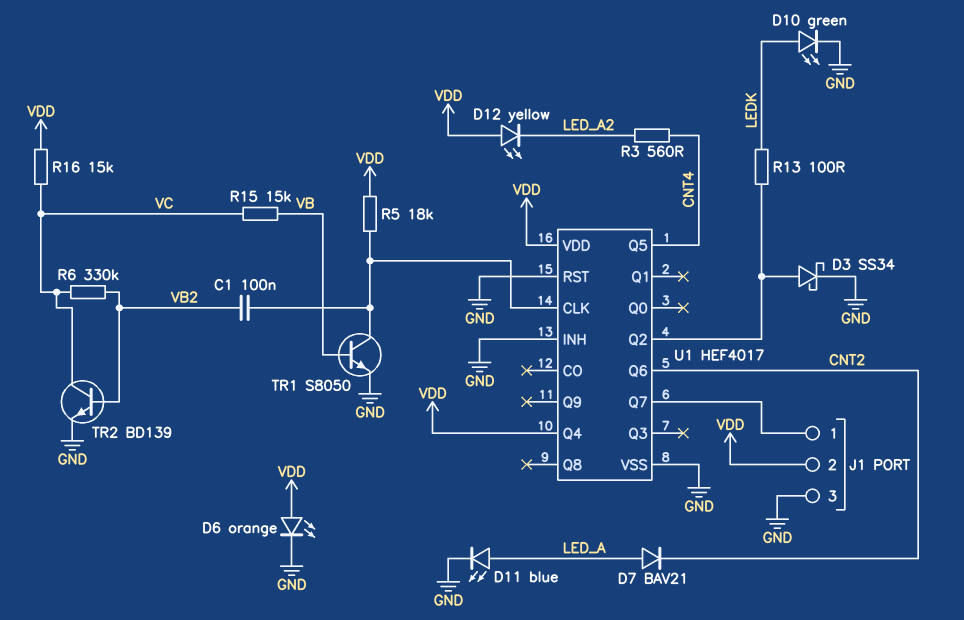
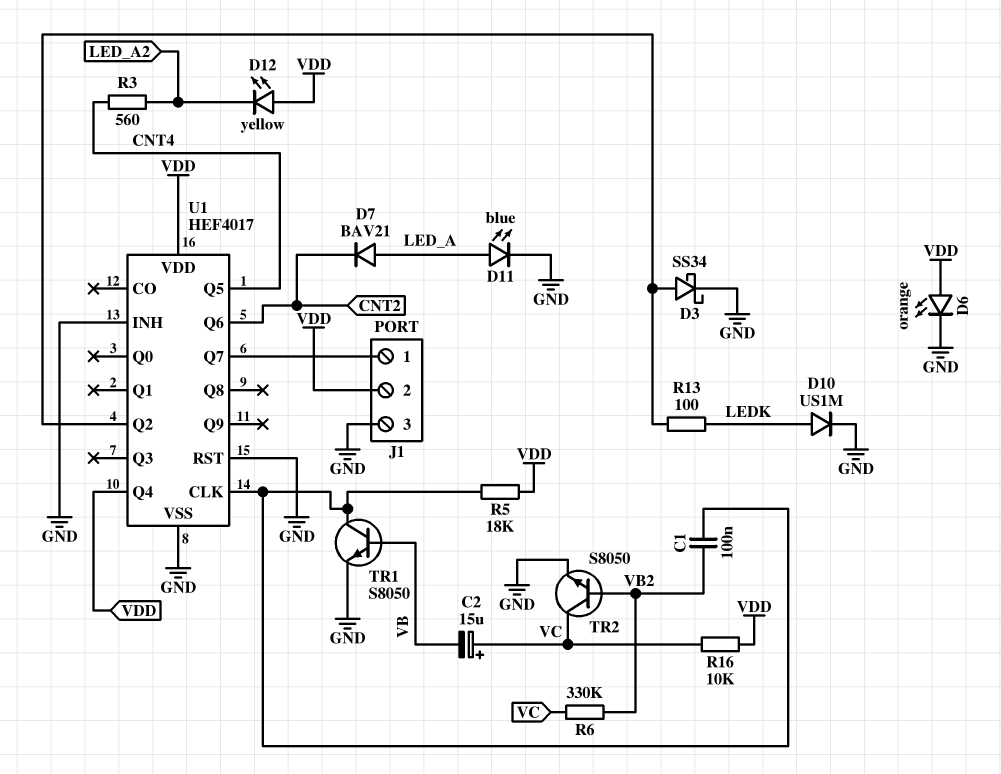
C2: none -> 15uF (plus VC, minus VB)
D10: LED green (A LEDK, K GND) -> diode US1M (A LEDK, K GND)
R15: 15k (VB, VC) -> none
R16: 15k (VC, VDD) -> 10k (VC, VDD)
TR2: NPN BD139 (B VB2, C VC, E GND) -> NPN S8050 (B VB2, C VC, E GND)

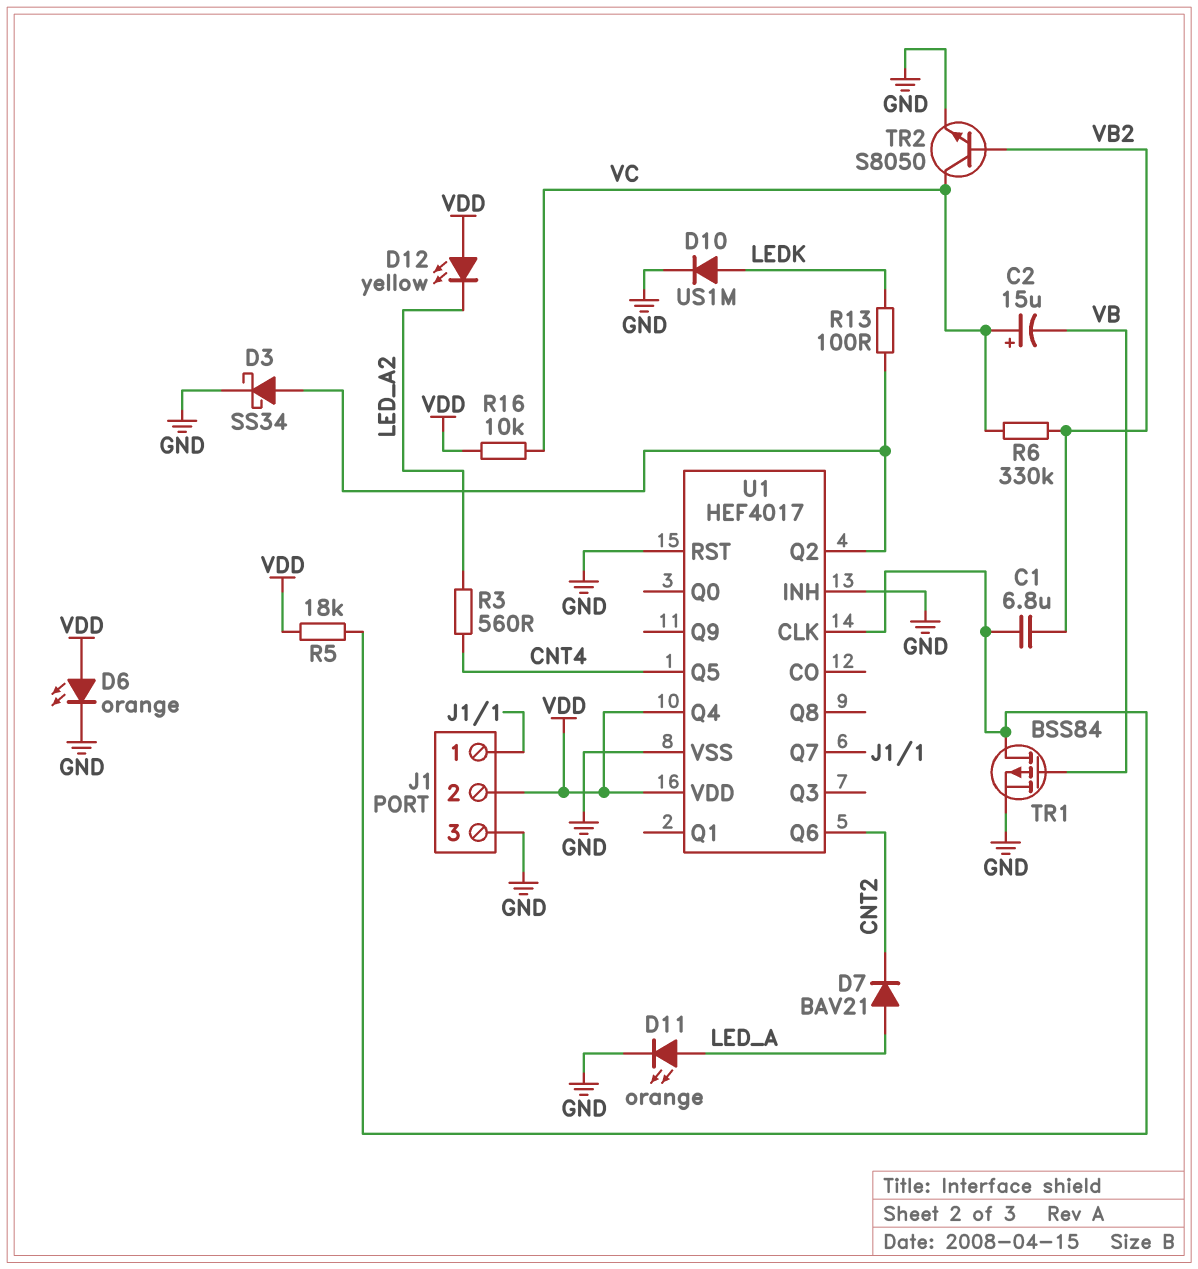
C1: 100nF (U1/CLK, VB2) -> 6.8uF (U1/CLK, VB2)
D11: LED blue (A LED_A, K GND) -> LED orange (A LED_A, K GND)
TR1: NPN S8050 (B VB, C U1/CLK, E GND) -> PMOS BSS84 (G VB, D U1/CLK, S GND)

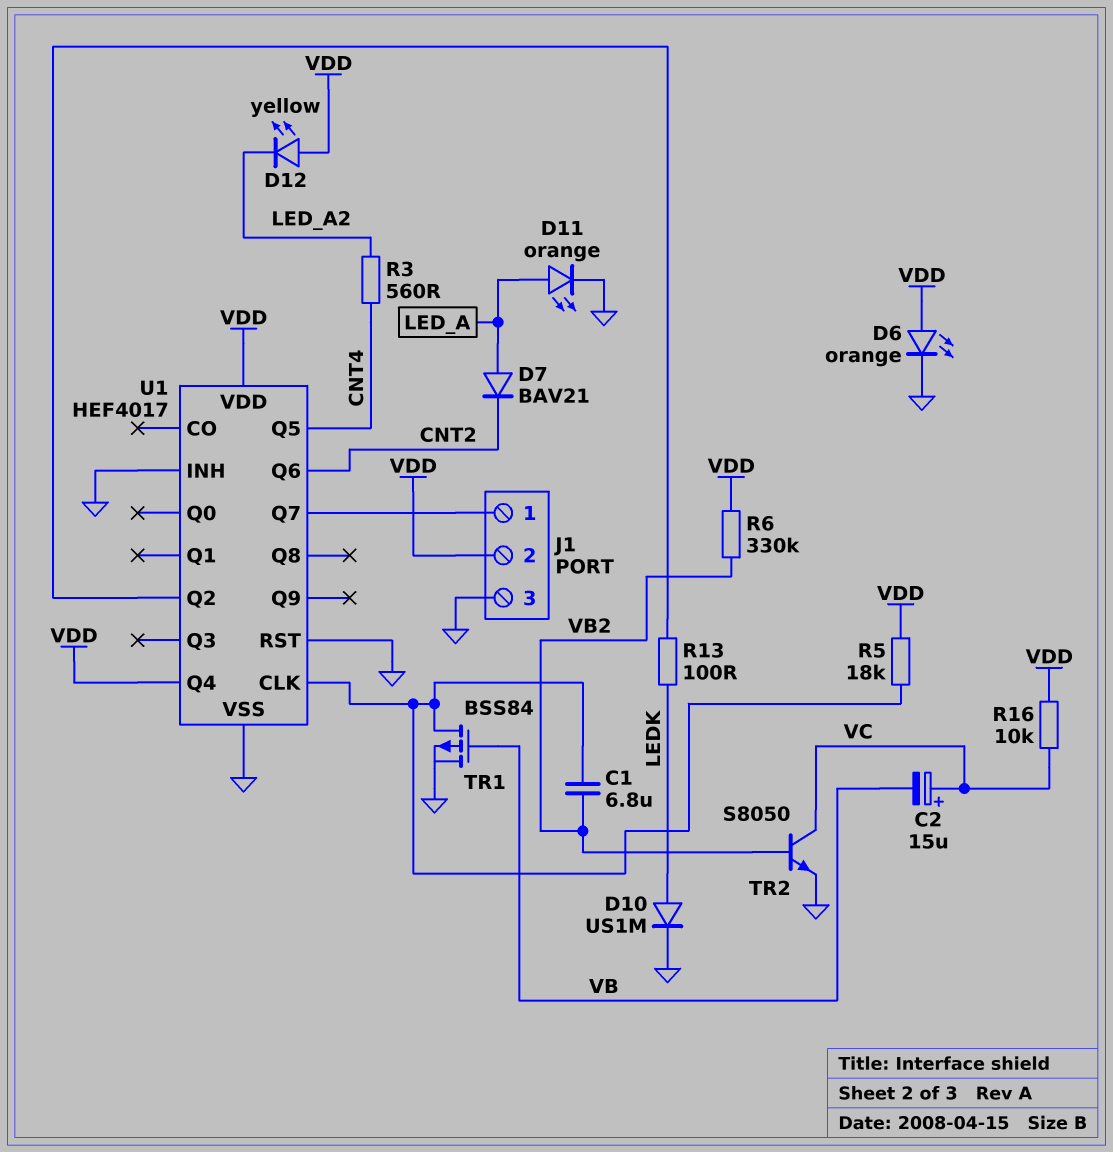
D3: schottky SS34 (A U1/Q2, K GND) -> none
R6: 330k (VB2, VC) -> 330k (VB2, VDD)

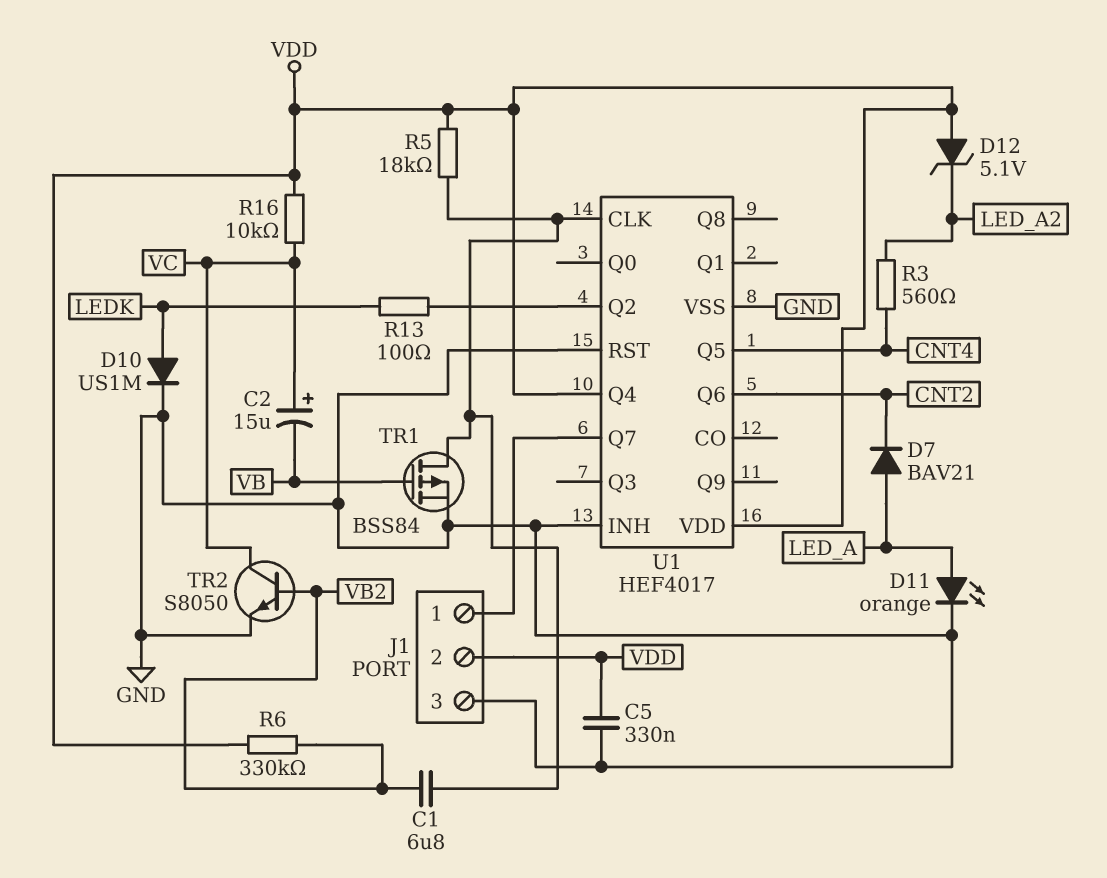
C5: none -> 330nF (GND, VDD)
D6: LED orange (A VDD, K GND) -> none
D12: LED yellow (A VDD, K LED_A2) -> zener 5.1V (A VDD, K LED_A2)

